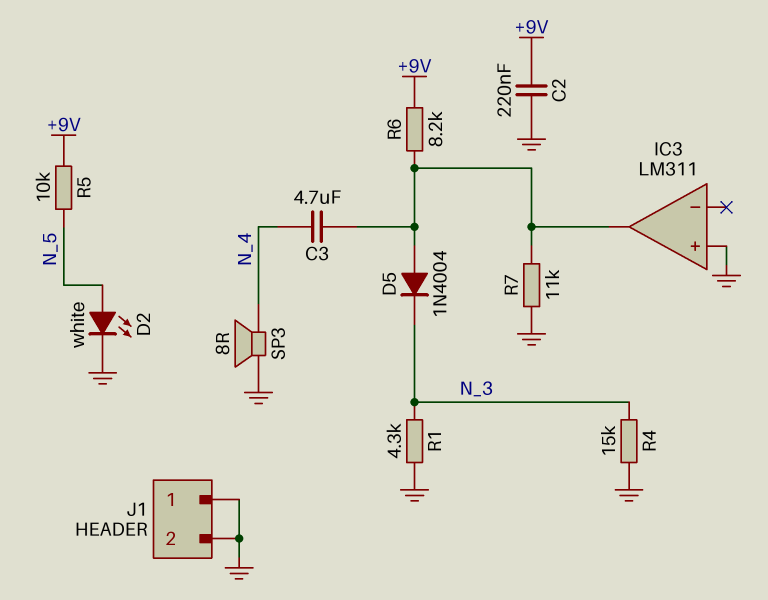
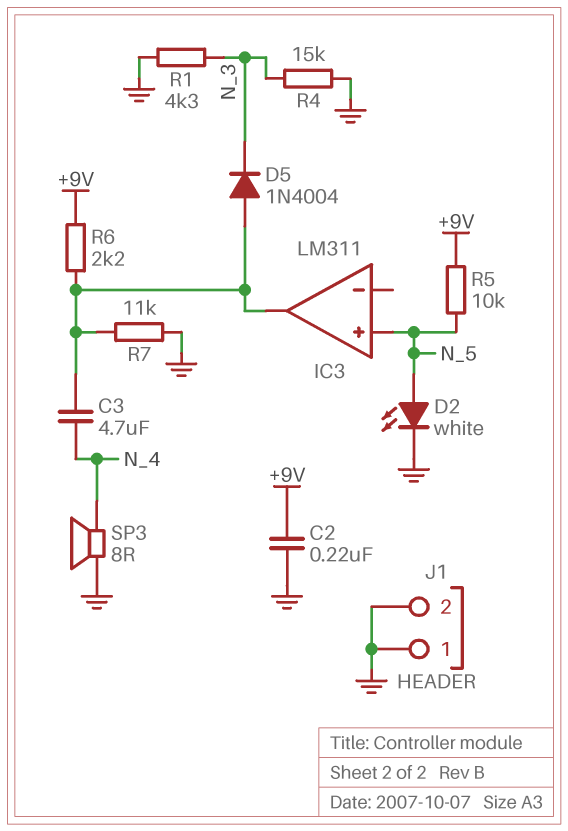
IC3 pin in+: GND -> N_5
R6: 8.2k (+9V, IC3/out) -> 2.2k (+9V, IC3/out)

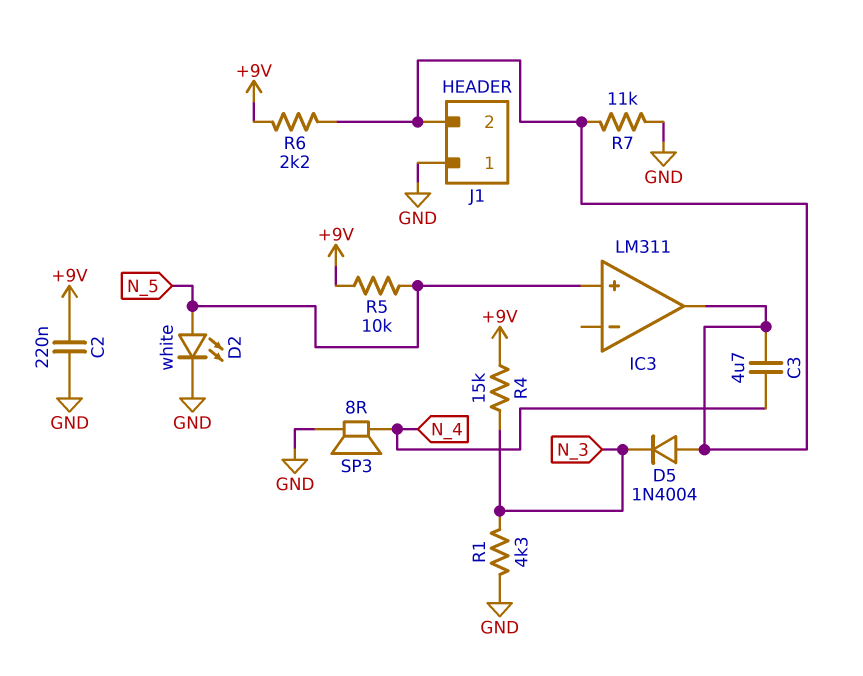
J1 pin 2: GND -> IC3/out
R4: 15k (GND, N_3) -> 15k (+9V, N_3)

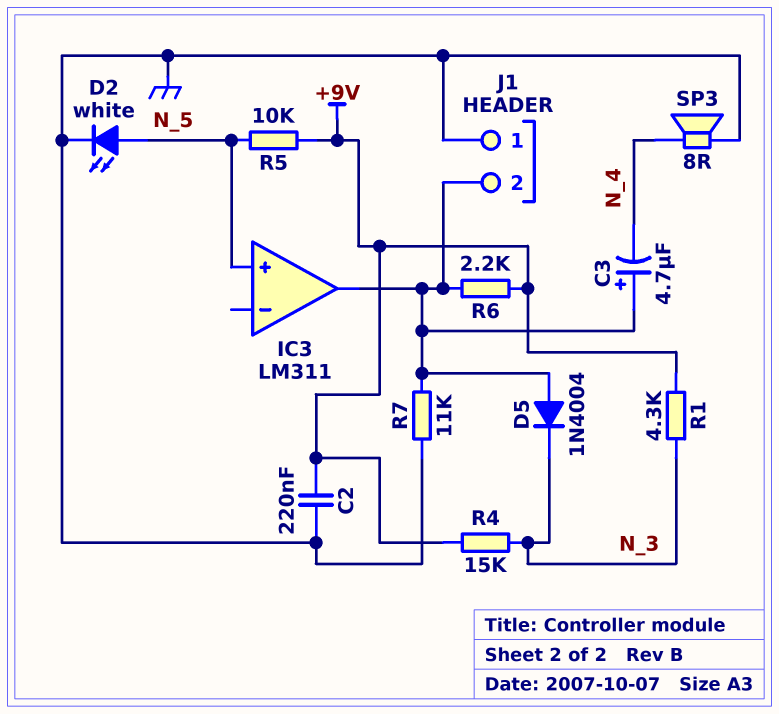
C3: 4.7uF (IC3/out, N_4) -> 4.7uF (plus IC3/out, minus N_4)
R1: 4.3k (GND, N_3) -> 4.3k (+9V, N_3)

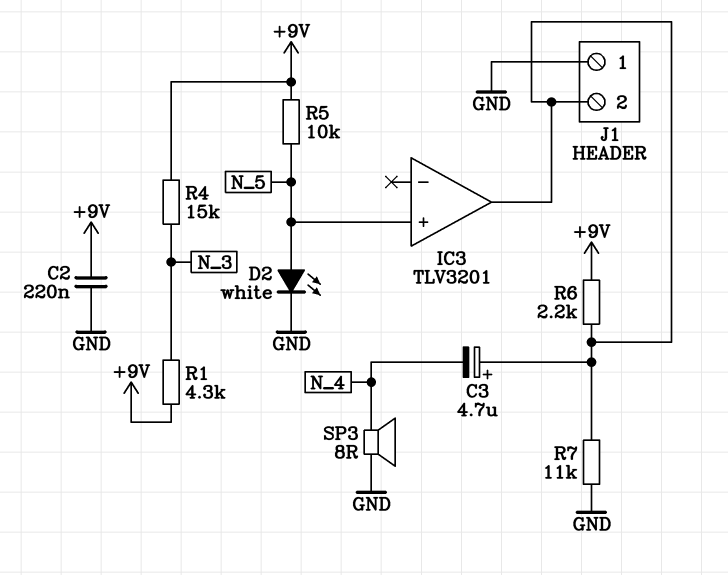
D5: diode 1N4004 (A IC3/out, K N_3) -> none
IC3: LM311 -> TLV3201

